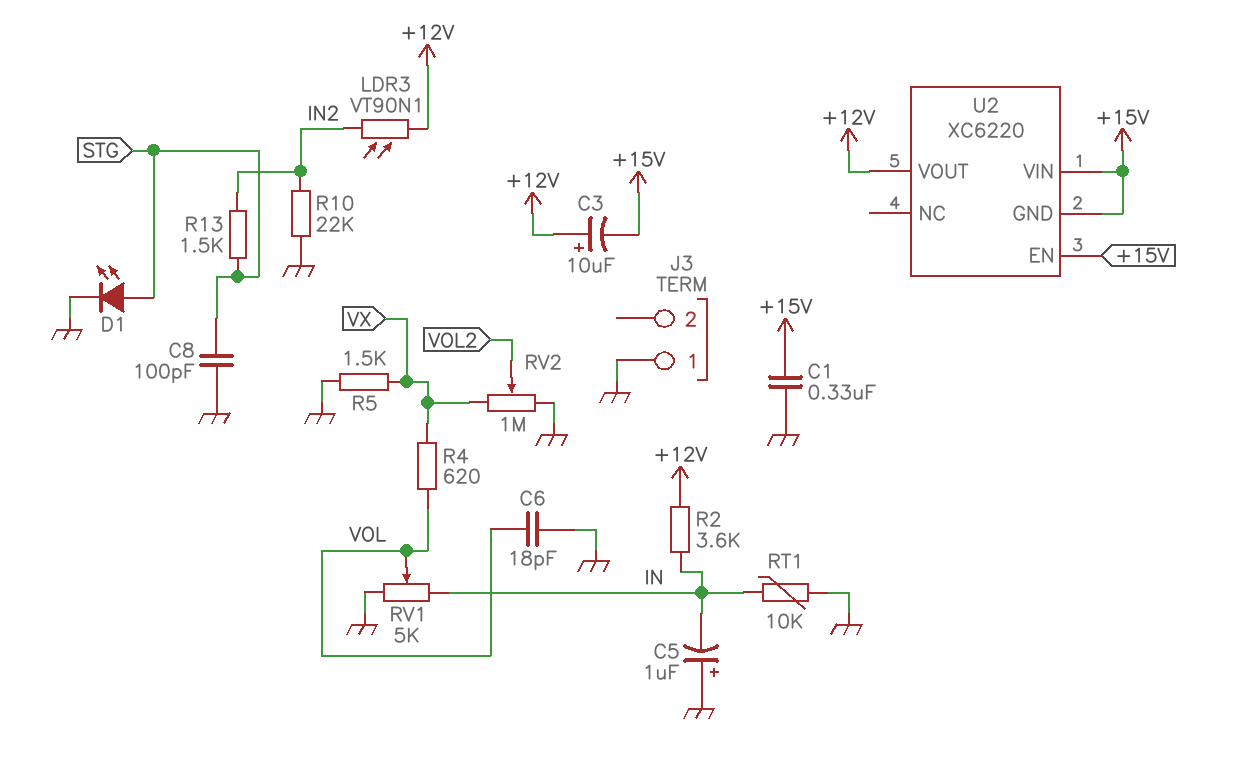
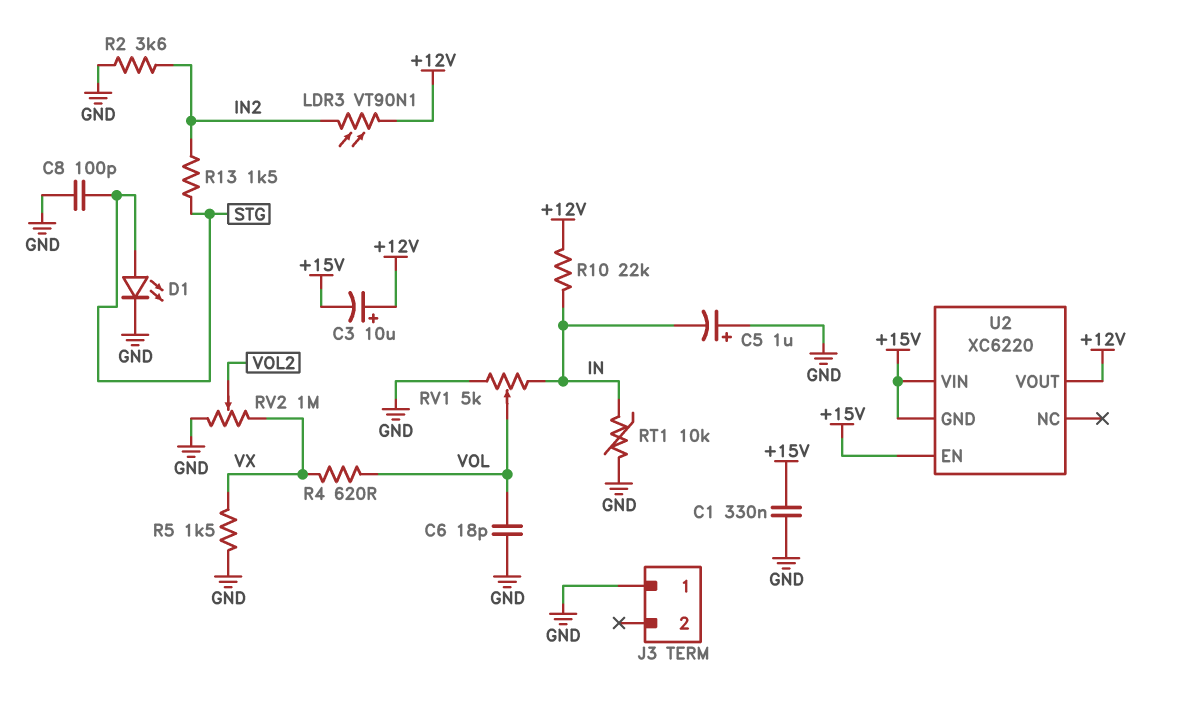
R2: 3.6k (+12V, IN) -> 3.6k (GND, IN2)
R10: 22k (GND, IN2) -> 22k (+12V, IN)

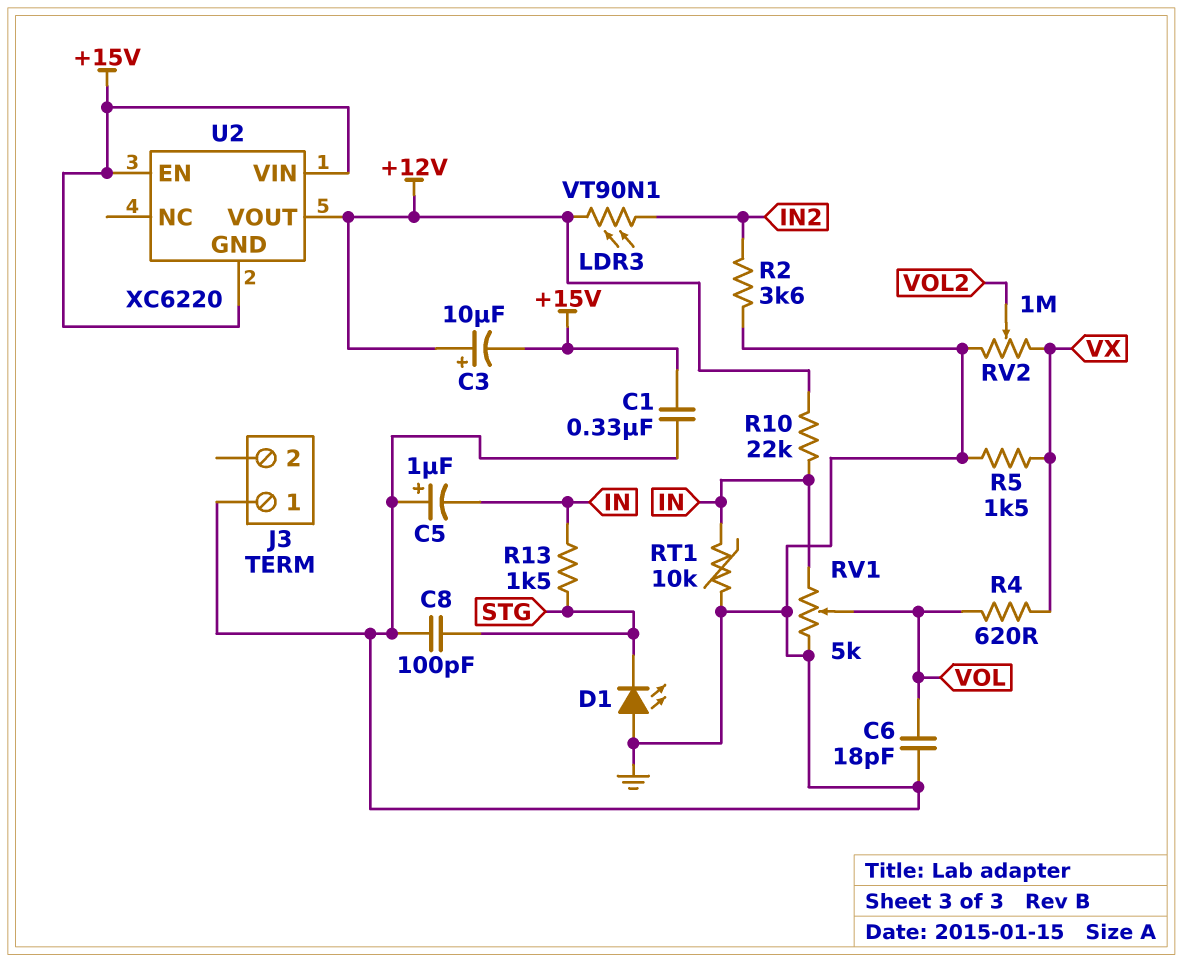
D1: LED (A STG, K GND) -> LED (A GND, K STG)
R13: 1.5k (IN2, STG) -> 1.5k (IN, STG)

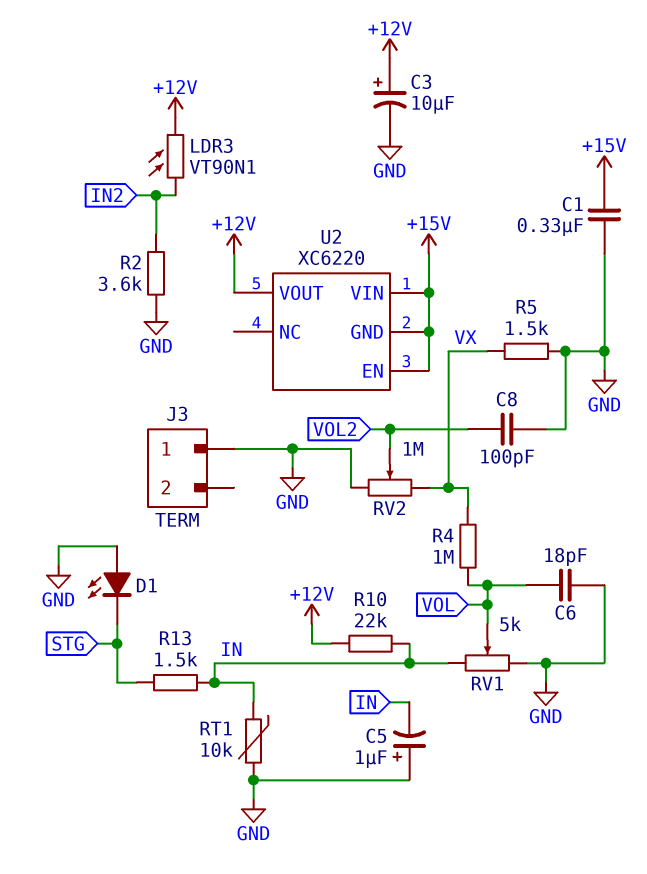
C3: 10uF (plus +12V, minus +15V) -> 10uF (plus +12V, minus GND)
C8: 100pF (GND, STG) -> 100pF (GND, VOL2)
R4: 620 (VOL, VX) -> 1M (VOL, VX)

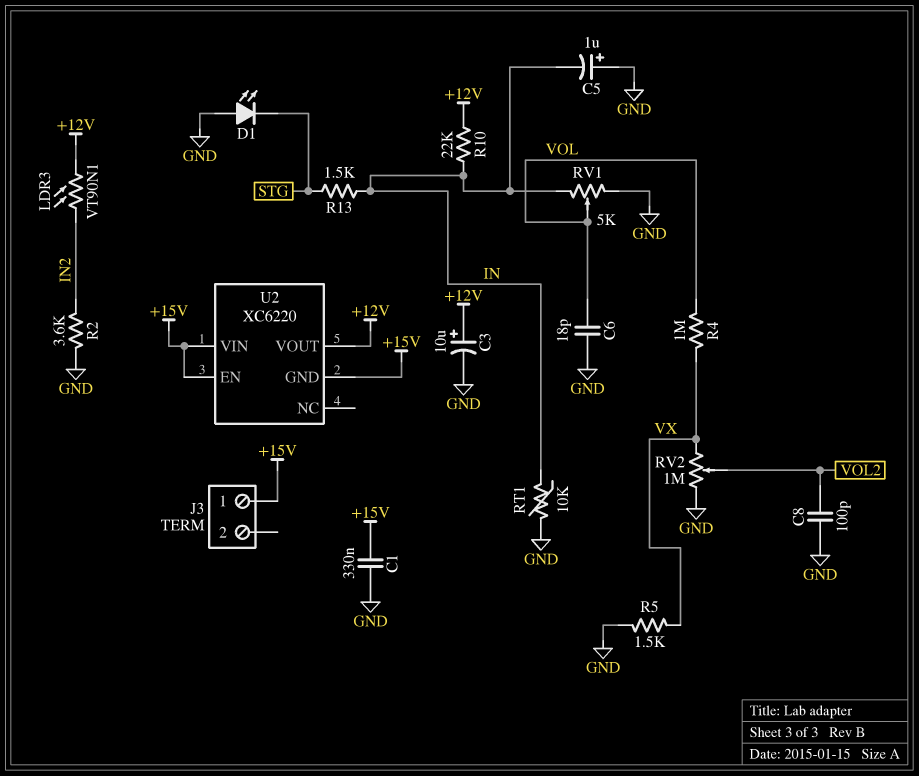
J3 pin 1: GND -> +15V

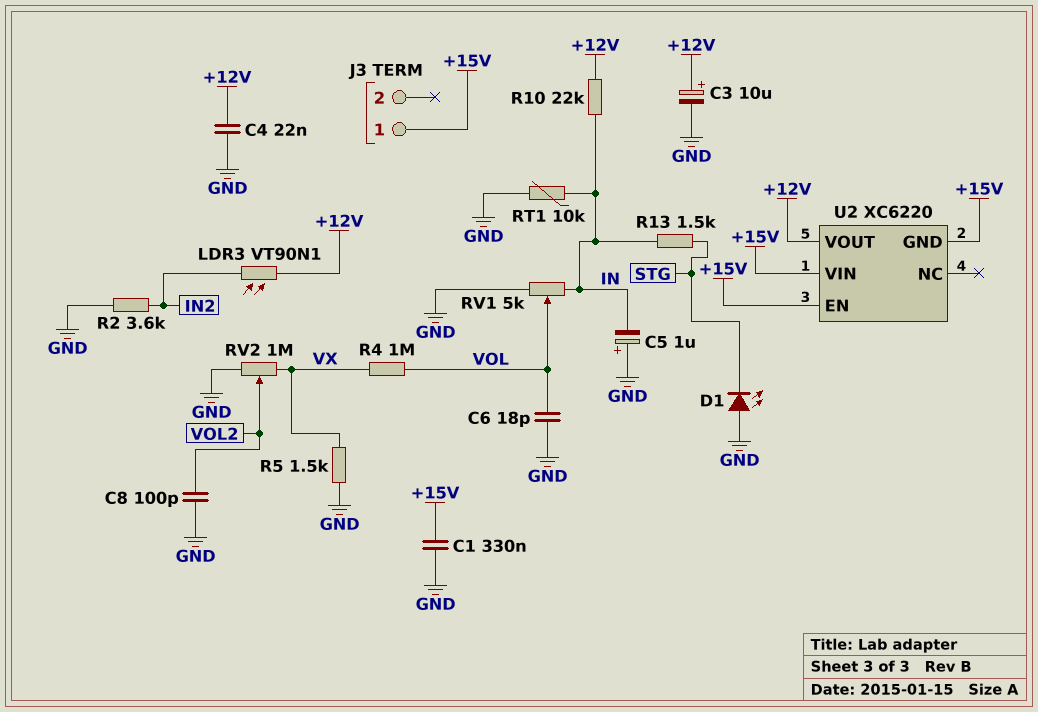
C4: none -> 22nF (+12V, GND)

